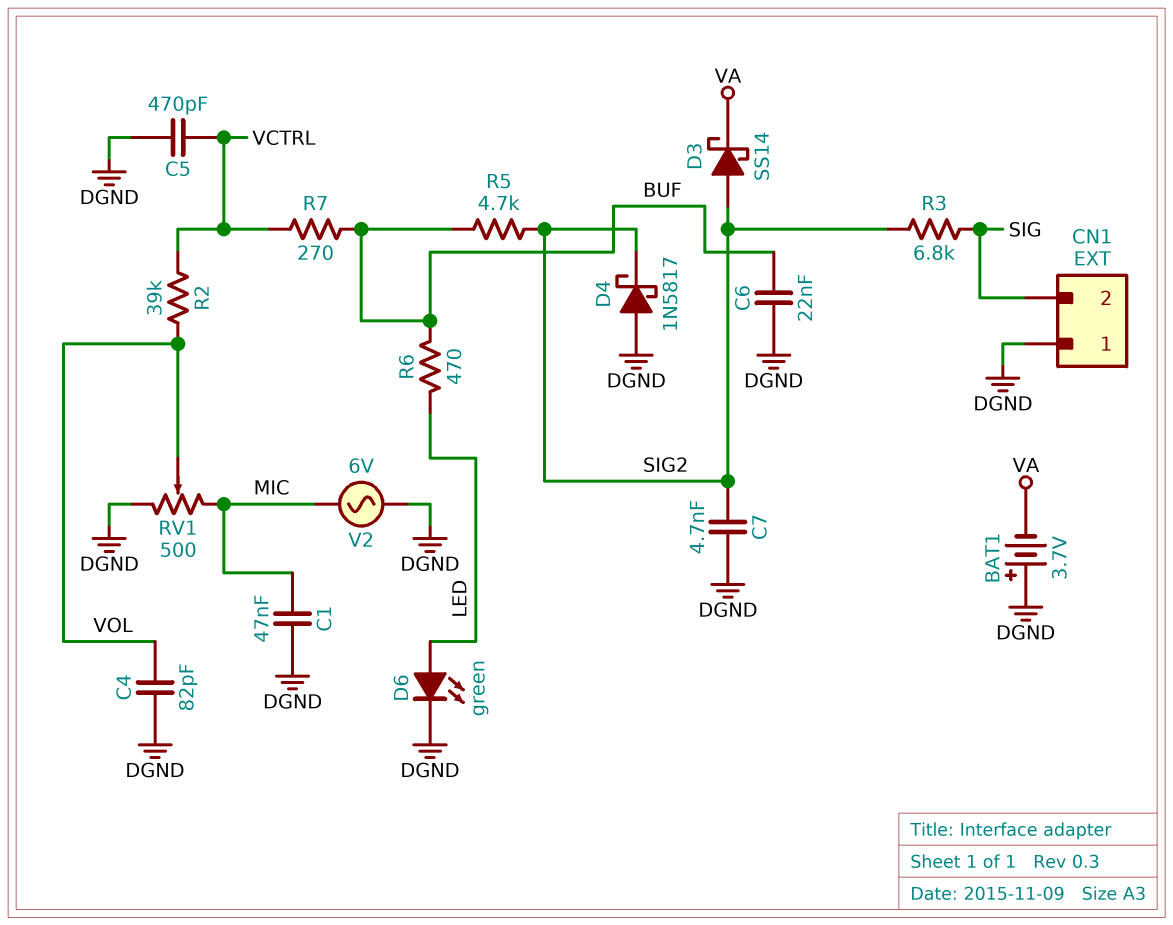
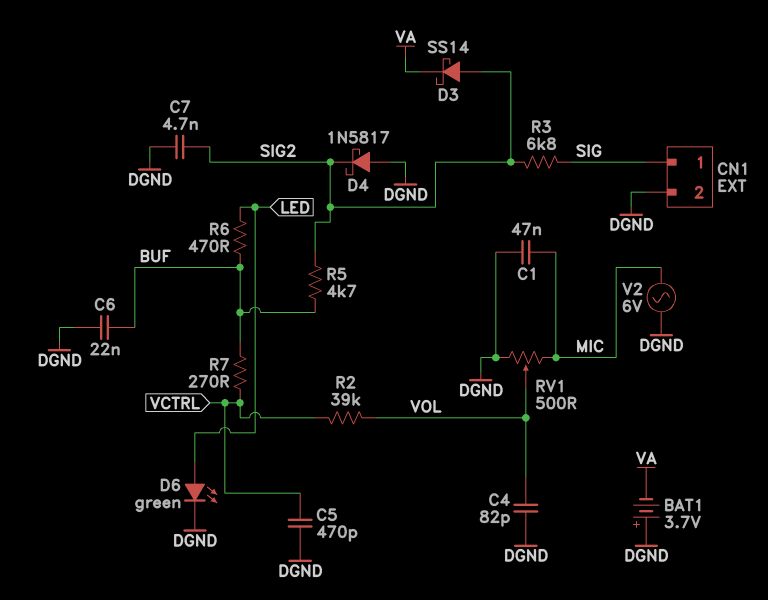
CN1 pin 1: DGND -> SIG
CN1 pin 2: SIG -> DGND

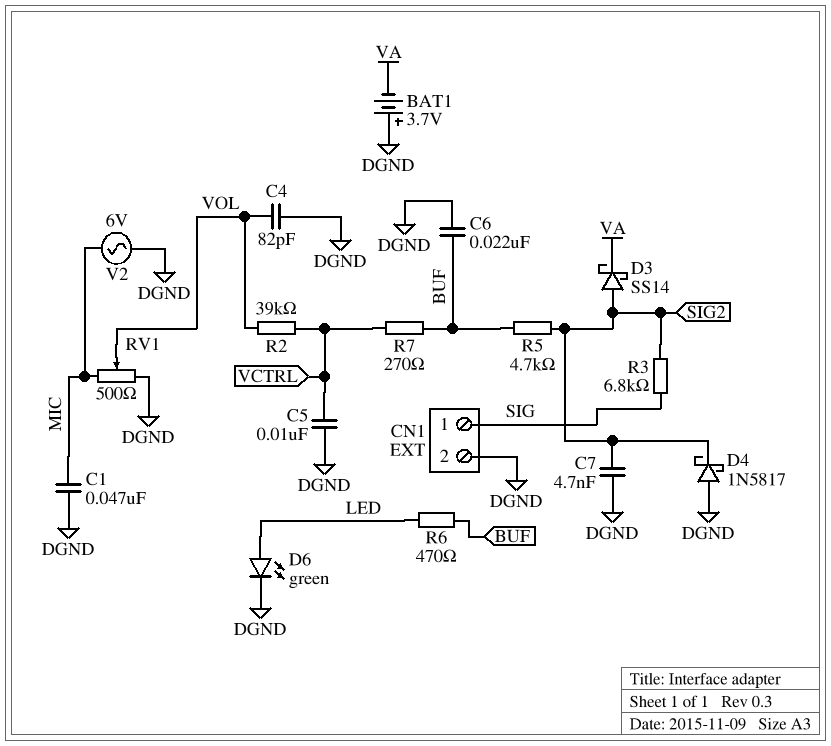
C5: 470pF (DGND, VCTRL) -> 10nF (DGND, VCTRL)

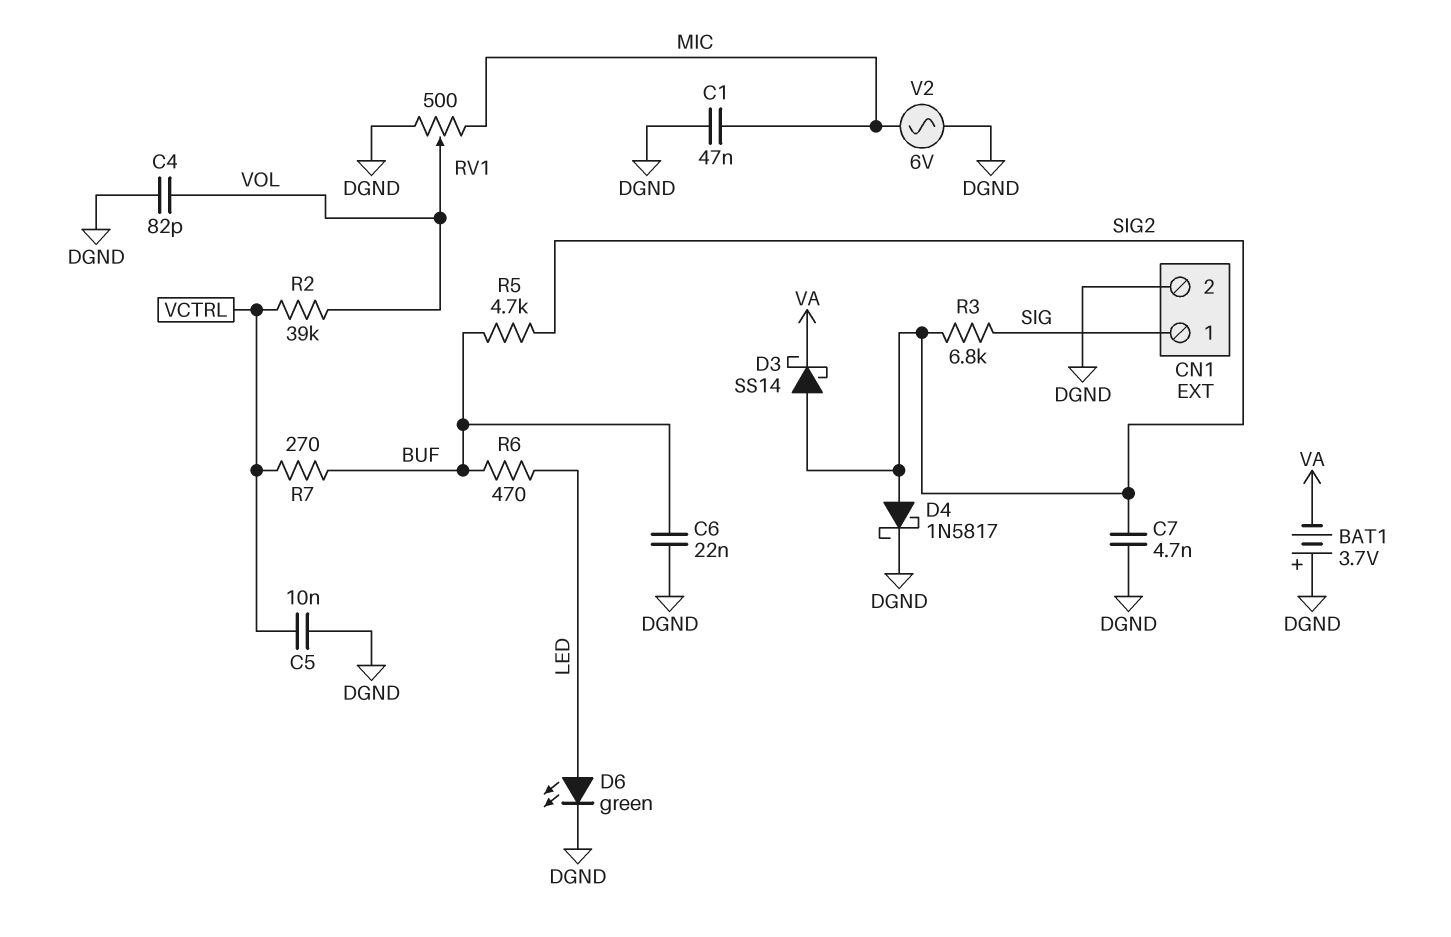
D4: schottky 1N5817 (A DGND, K SIG2) -> schottky 1N5817 (A SIG2, K DGND)

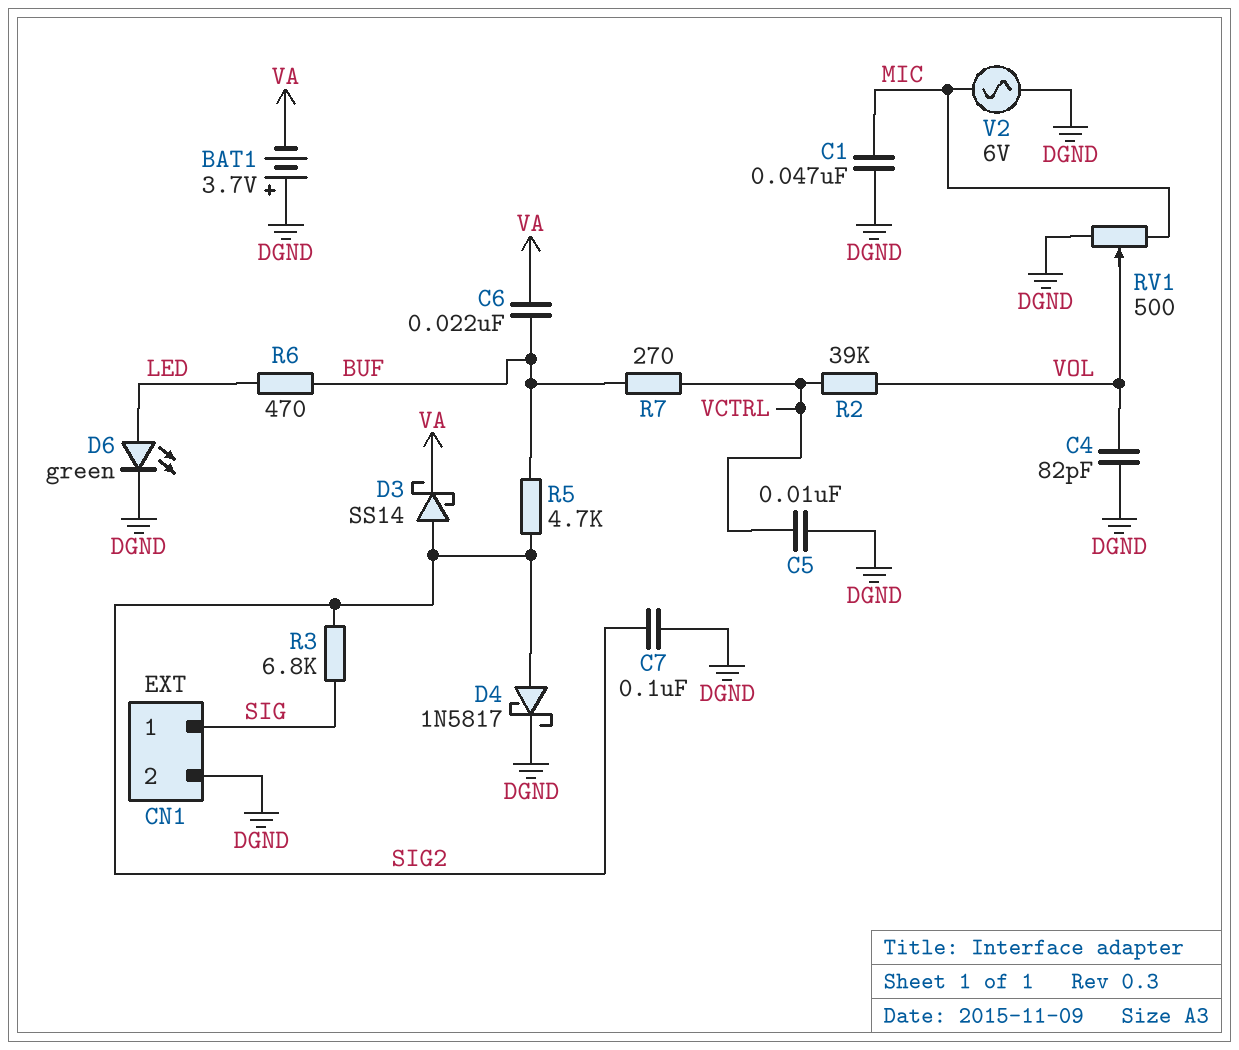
C6: 22nF (BUF, DGND) -> 22nF (BUF, VA)
C7: 4.7nF (DGND, SIG2) -> 100nF (DGND, SIG2)

